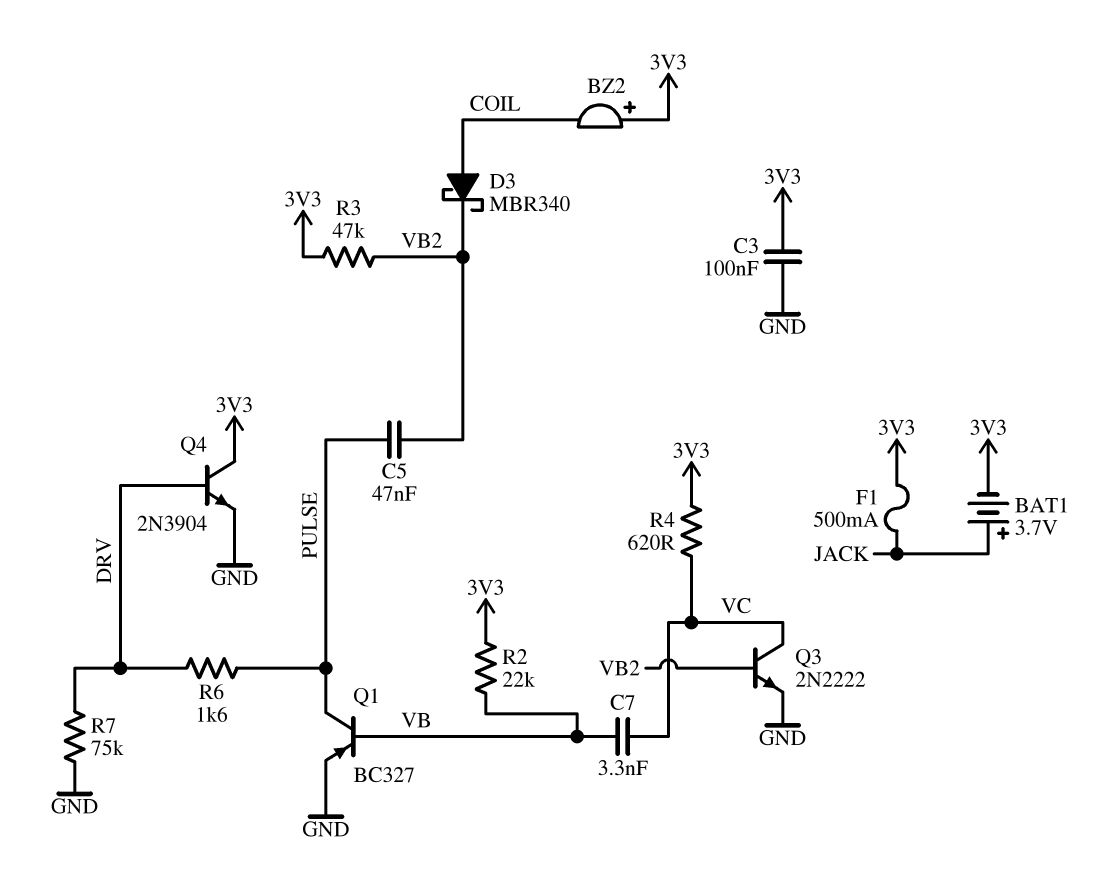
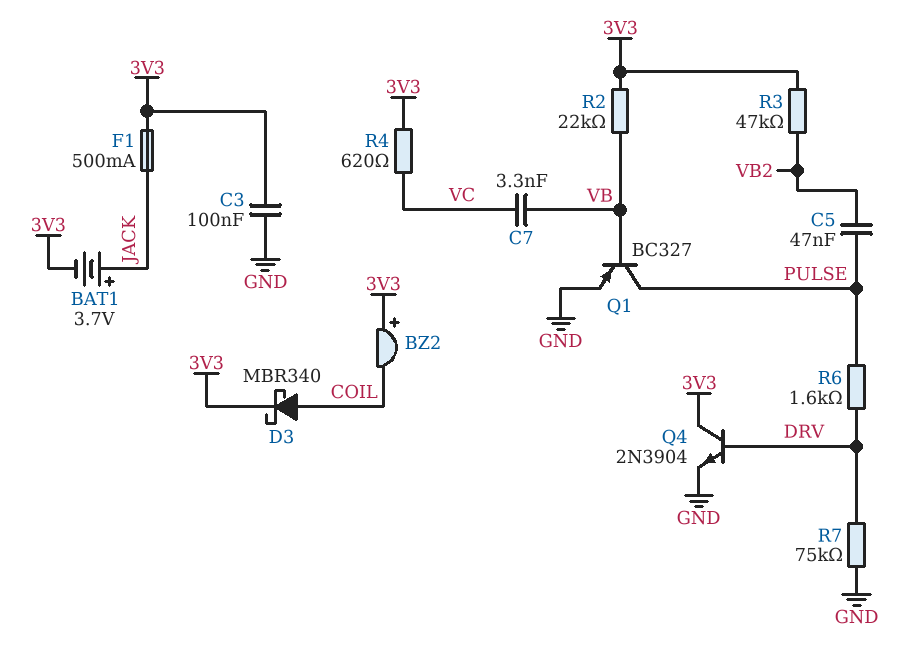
D3: schottky MBR340 (A COIL, K VB2) -> schottky MBR340 (A COIL, K 3V3)
Q3: NPN 2N2222 (B VB2, C VC, E GND) -> none

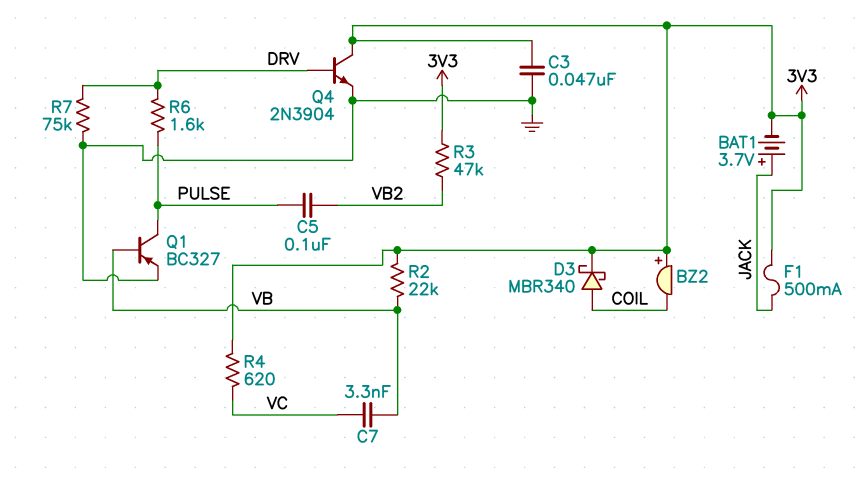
C3: 100nF (3V3, GND) -> 47nF (3V3, GND)
C5: 47nF (PULSE, VB2) -> 100nF (PULSE, VB2)

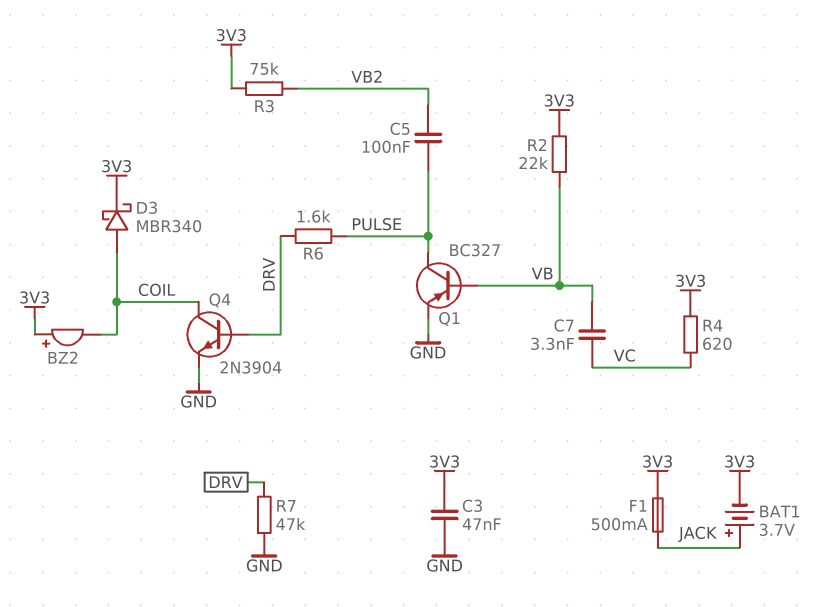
Q4: NPN 2N3904 (B DRV, C 3V3, E GND) -> NPN 2N3904 (B DRV, C COIL, E GND)
R3: 47k (3V3, VB2) -> 75k (3V3, VB2)
R7: 75k (DRV, GND) -> 47k (DRV, GND)

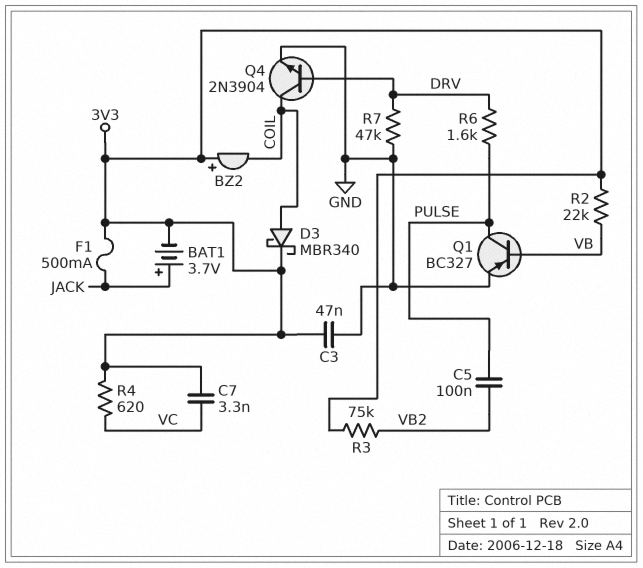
C7: 3.3nF (VB, VC) -> 3.3nF (3V3, VC)

